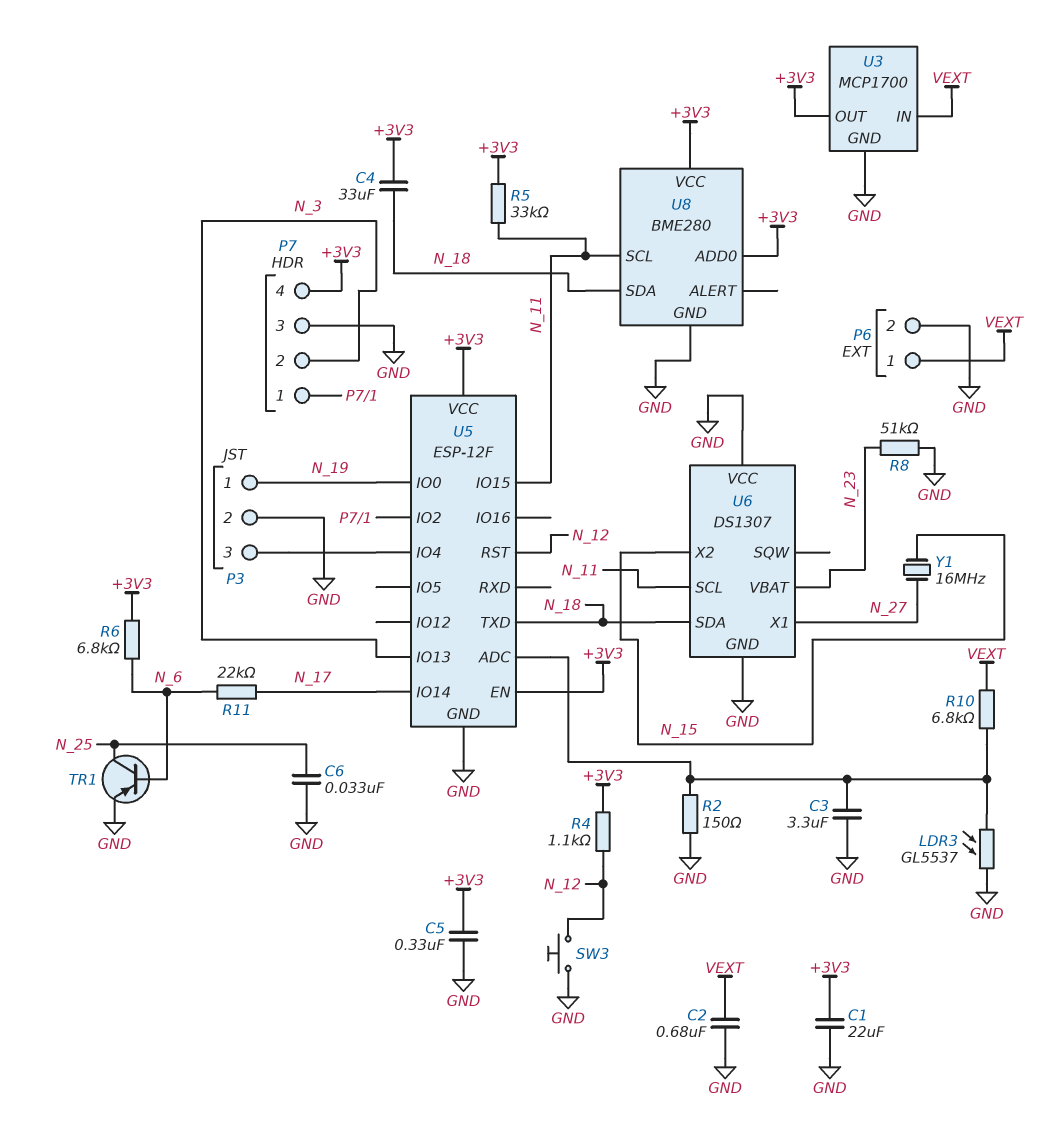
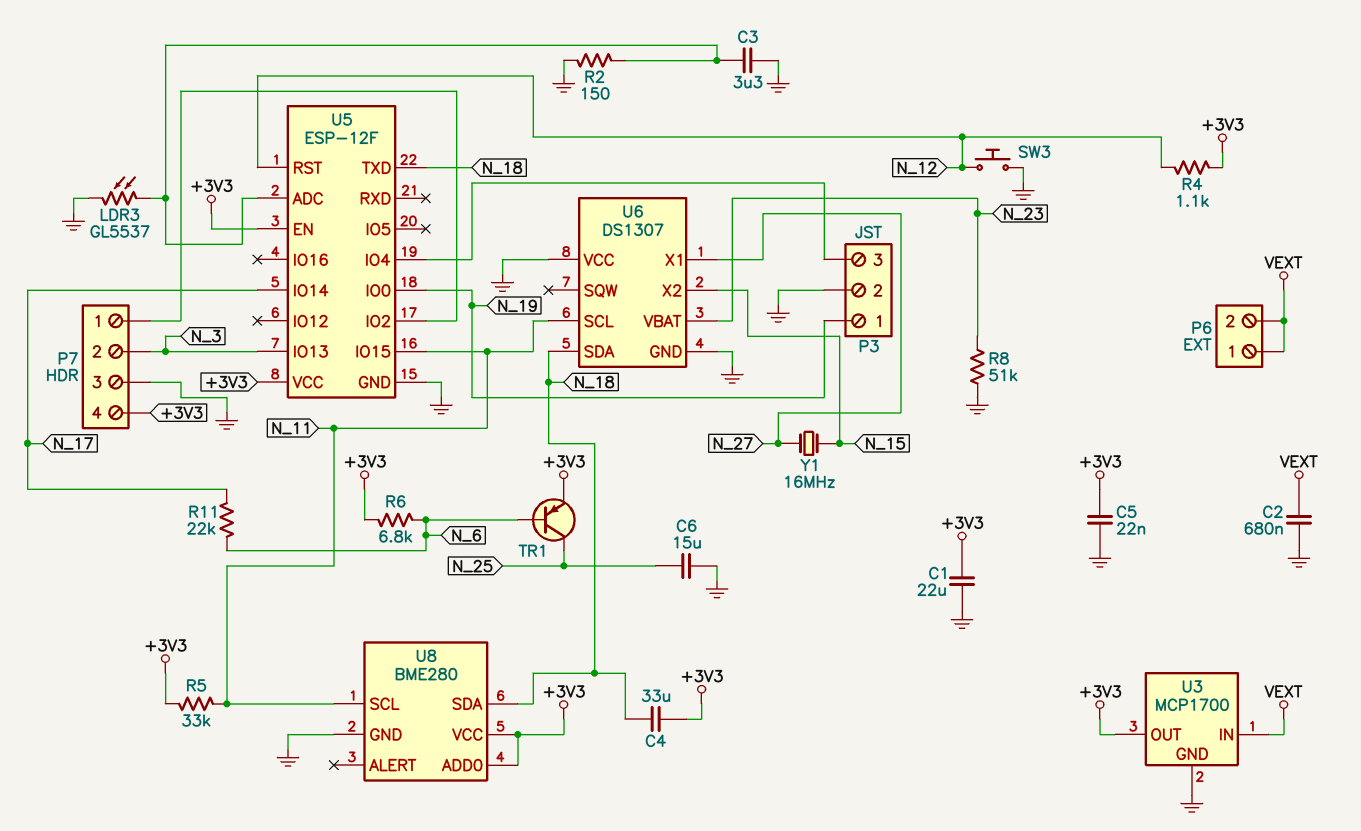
C5: 330nF (+3V3, GND) -> 22nF (+3V3, GND)
C6: 33nF (GND, N_25) -> 15uF (GND, N_25)
P6 pin 2: GND -> VEXT
R10: 6.8k (U5/ADC, VEXT) -> none
TR1: PNP (B N_6, C N_25, E GND) -> PNP (B N_6, C N_25, E +3V3)

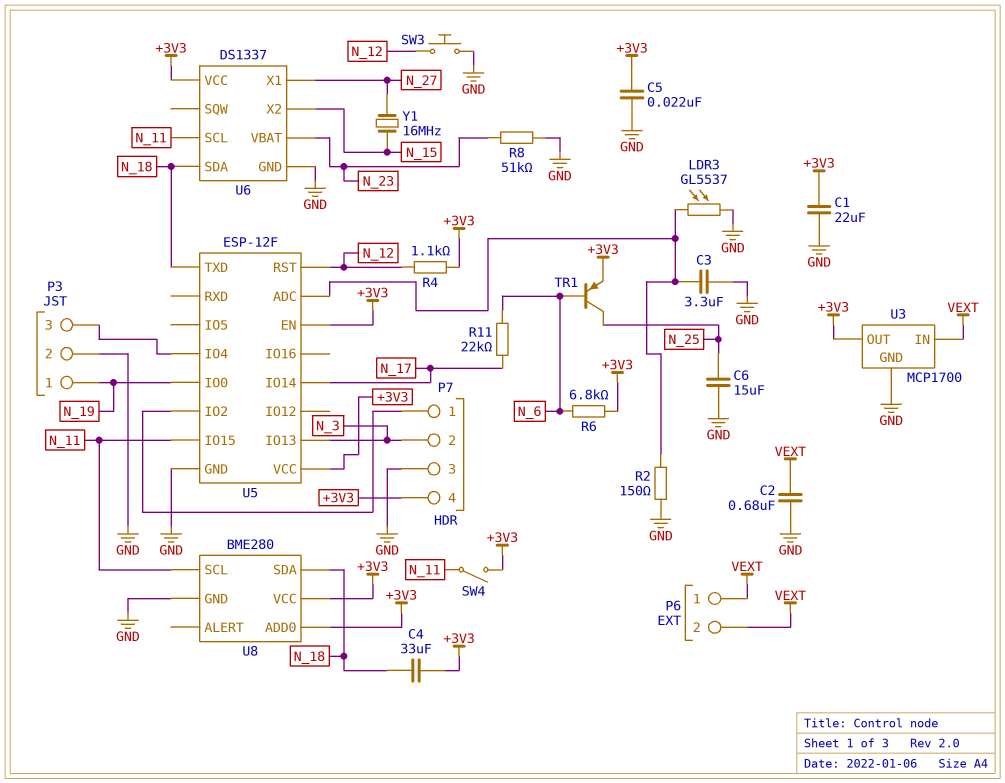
R5: 33k (+3V3, N_11) -> none
SW4: none -> switch (+3V3, N_11)
U6: DS1307 -> DS1337
U6 pin VCC: GND -> +3V3

